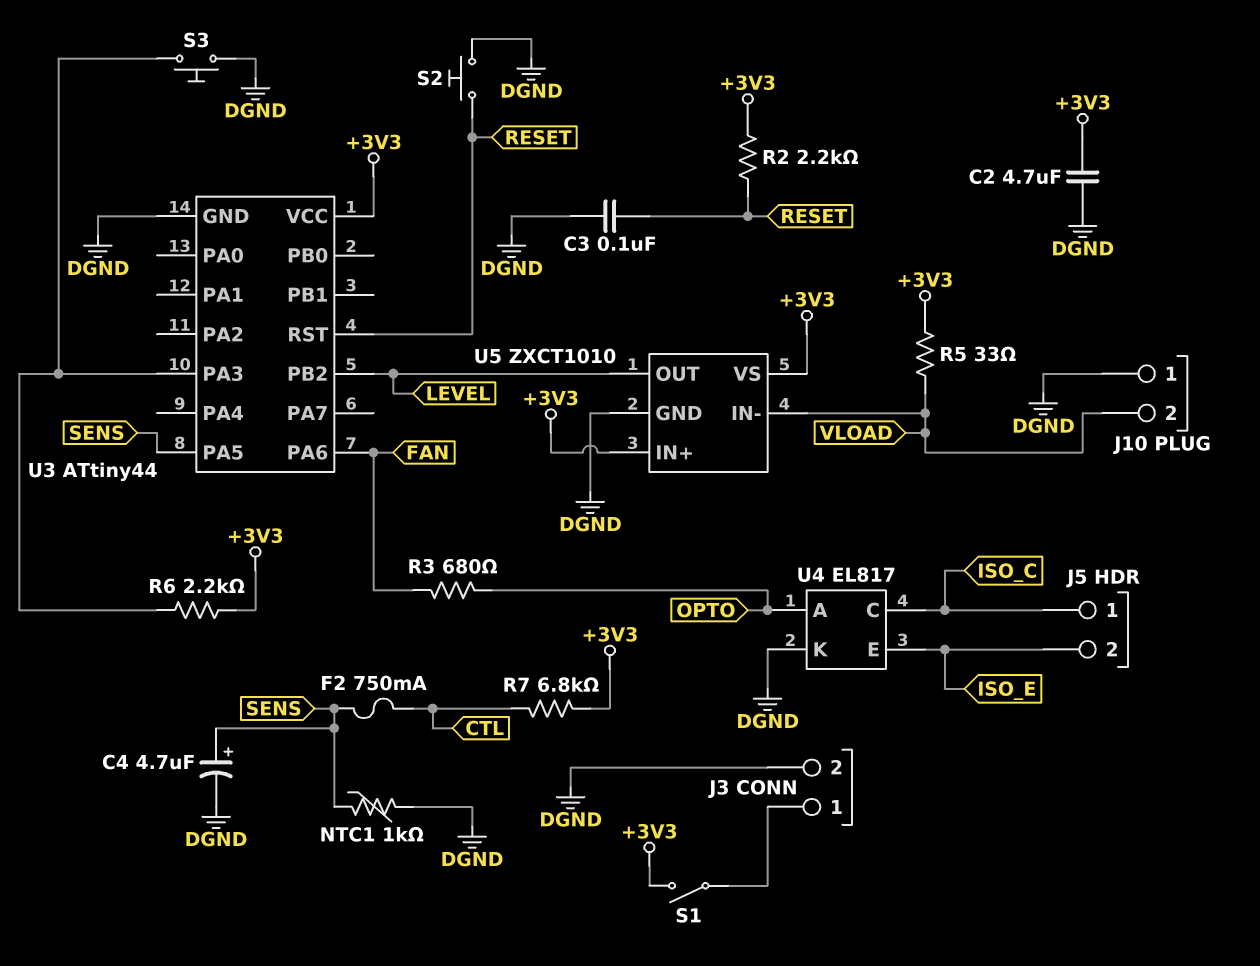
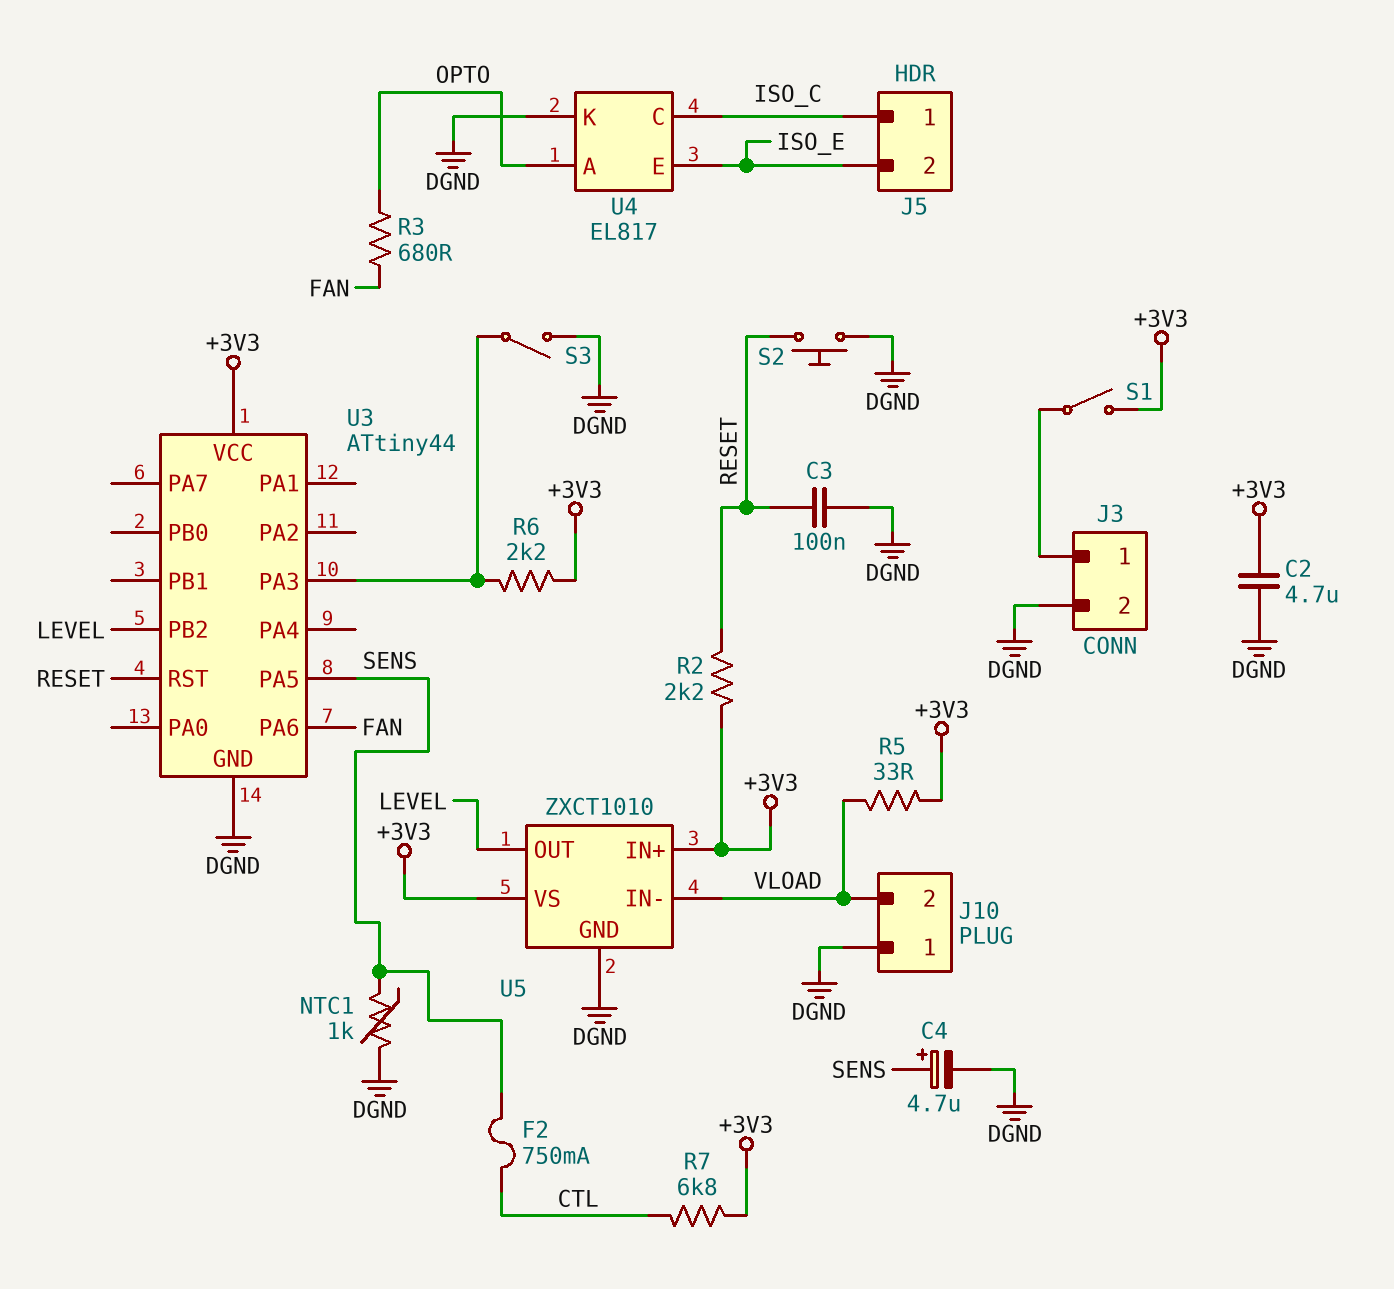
S3: button (DGND, U3/PA3) -> switch (DGND, U3/PA3)

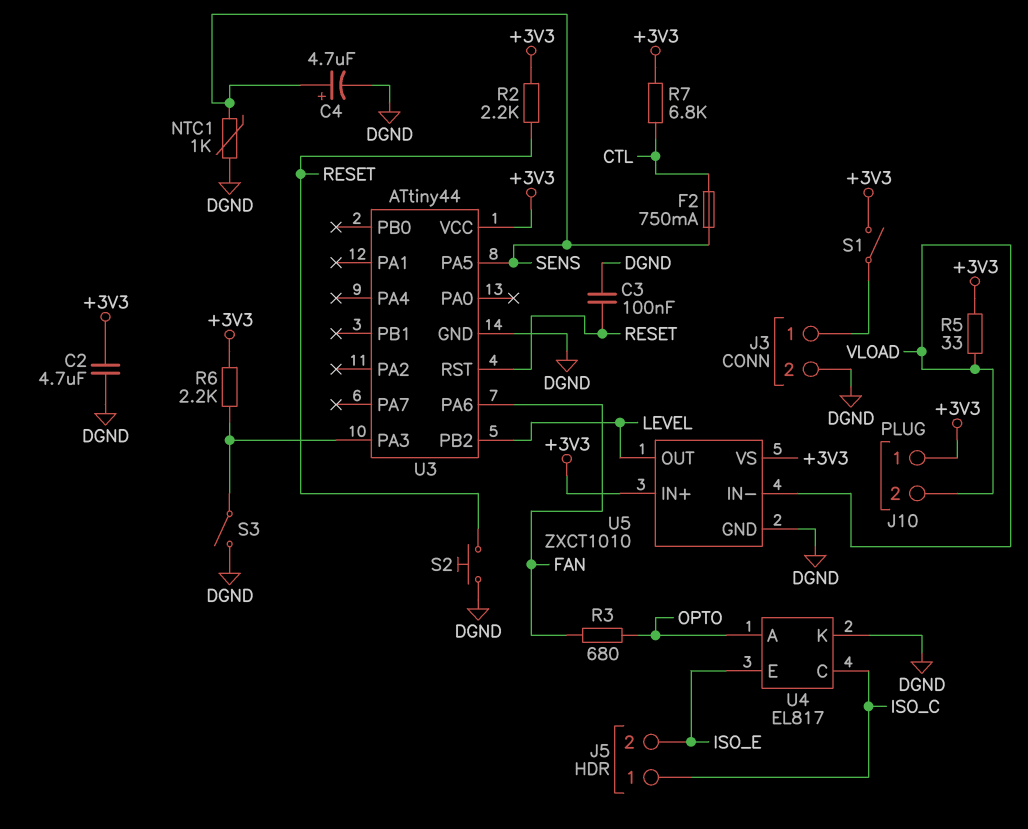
J10 pin 1: DGND -> +3V3

